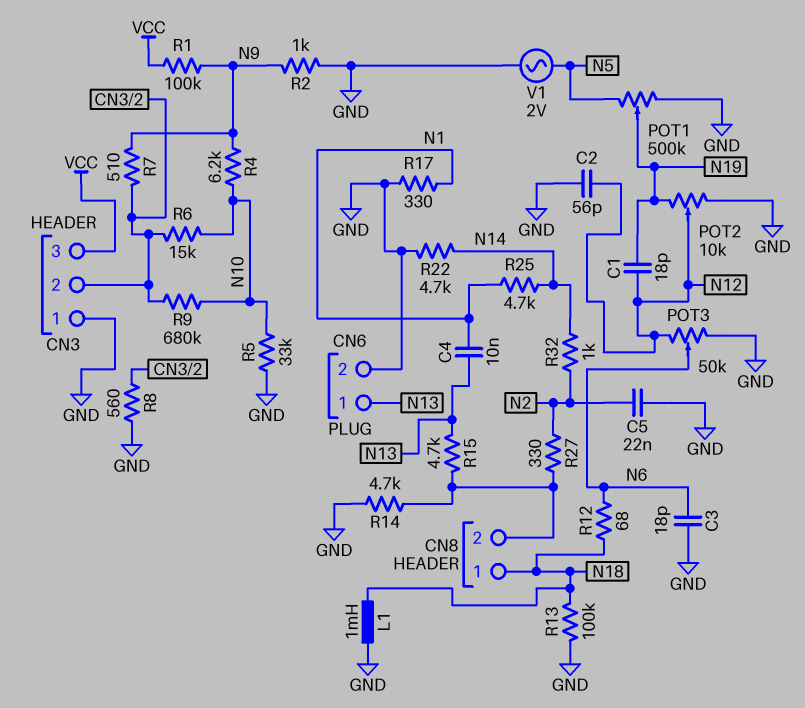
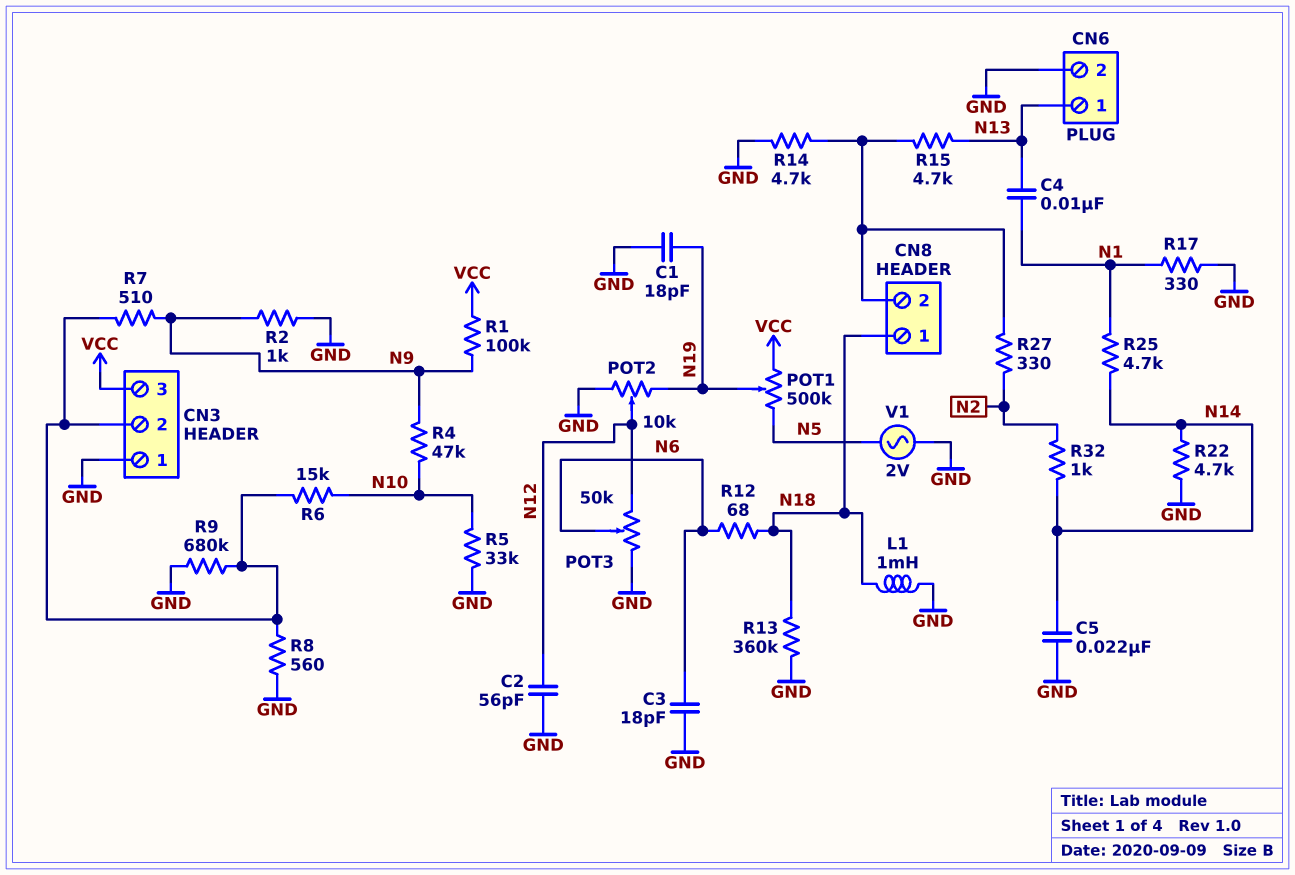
C1: 18pF (N12, N19) -> 18pF (GND, N19)
C5: 22nF (GND, N2) -> 22nF (GND, N14)
POT1: 500k (GND, N5, wiper N19) -> 500k (N5, VCC, wiper N19)
R4: 6.2k (N9, N10) -> 47k (N9, N10)
R9: 680k (CN3/2, N10) -> 680k (CN3/2, GND)
R13: 100k (GND, N18) -> 360k (GND, N18)

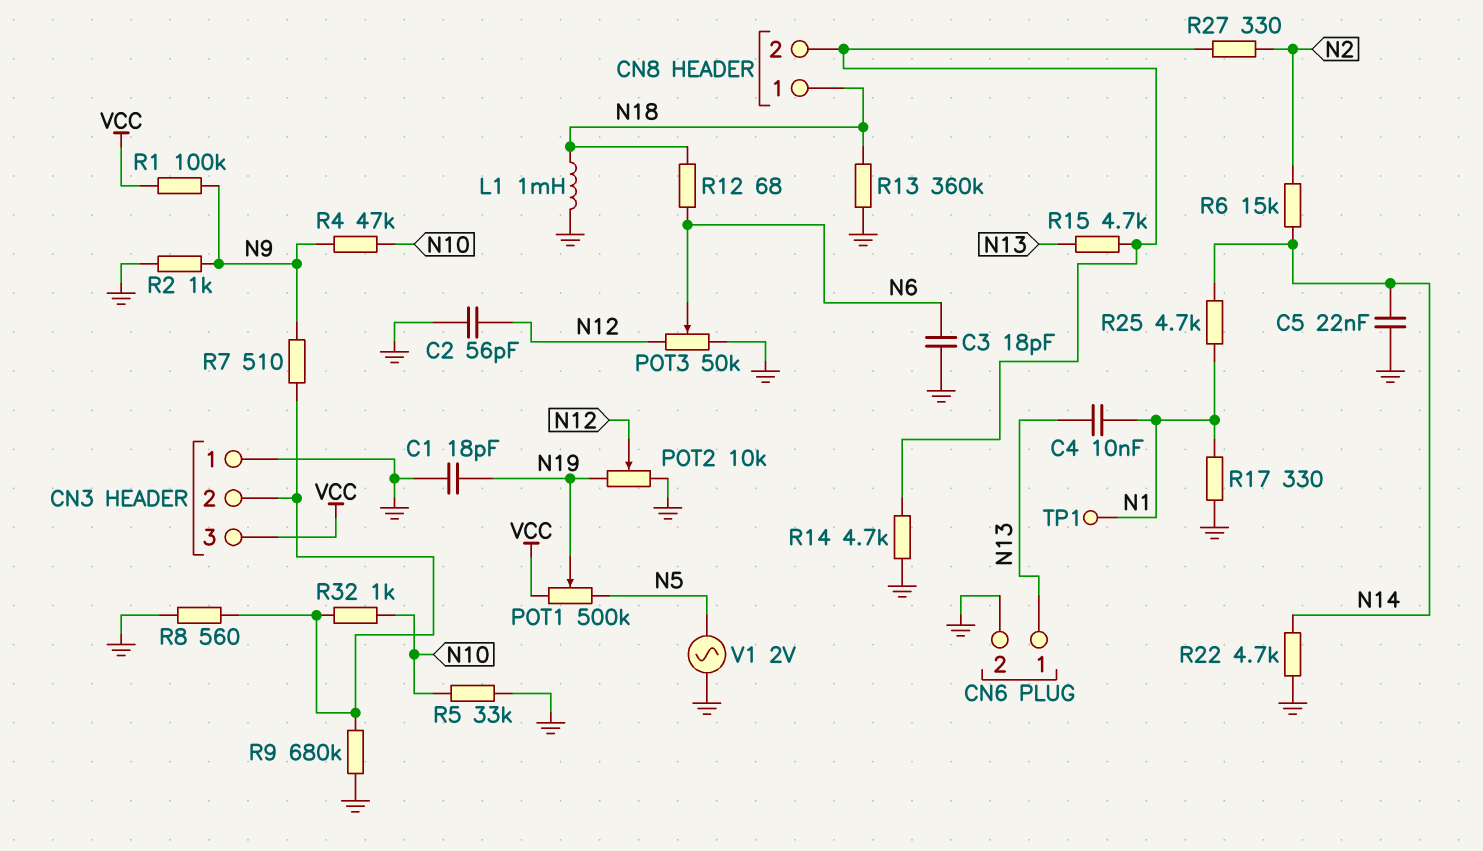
R6: 15k (CN3/2, N10) -> 15k (N2, N14)
R32: 1k (N2, N14) -> 1k (CN3/2, N10)
TP1: none -> test point (N1)

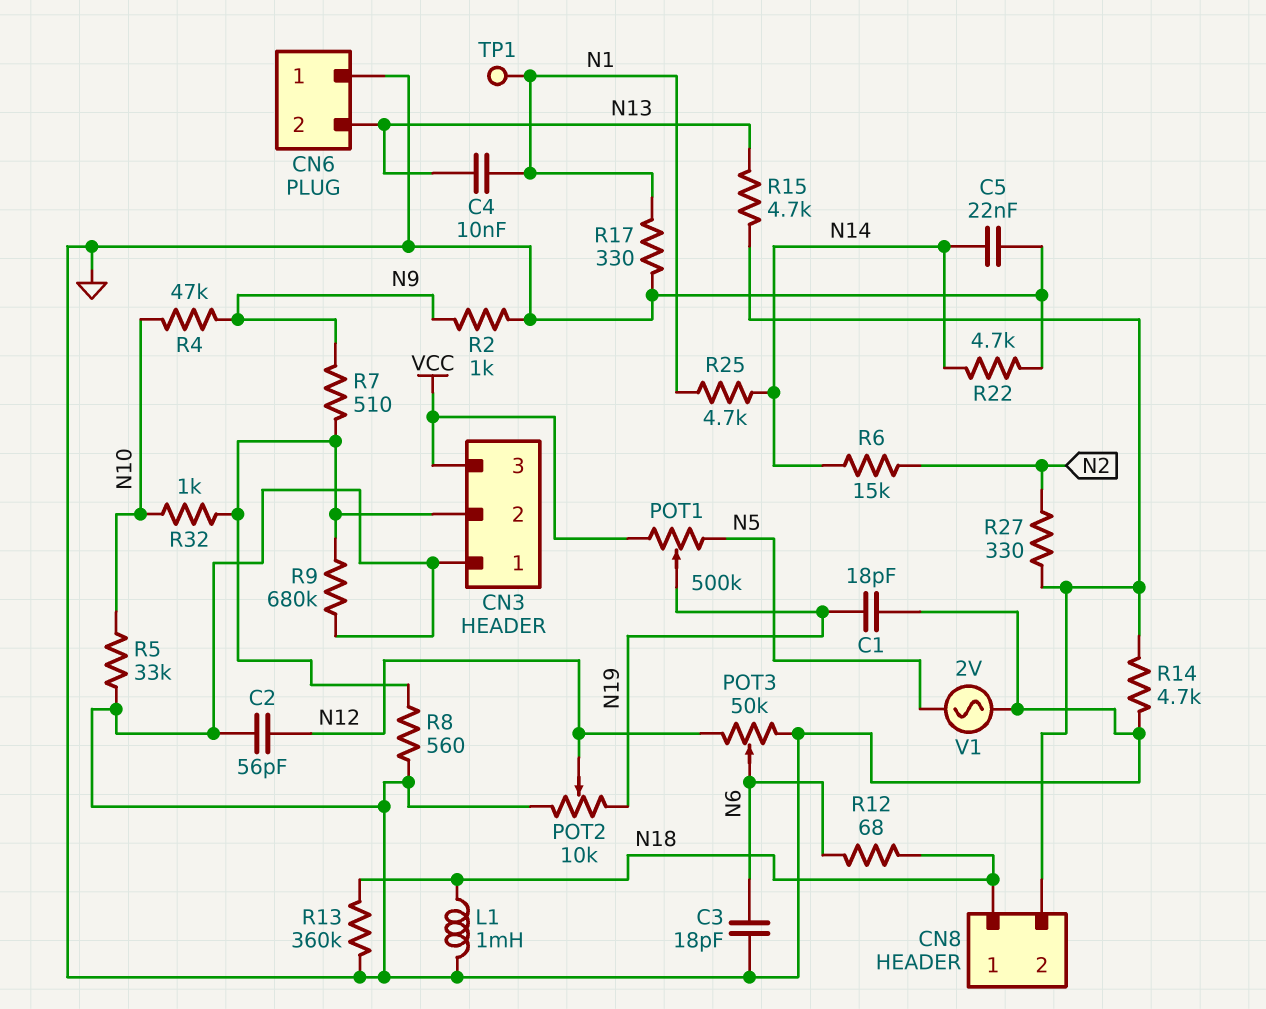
CN6 pin 1: N13 -> GND
CN6 pin 2: GND -> N13
R1: 100k (N9, VCC) -> none

